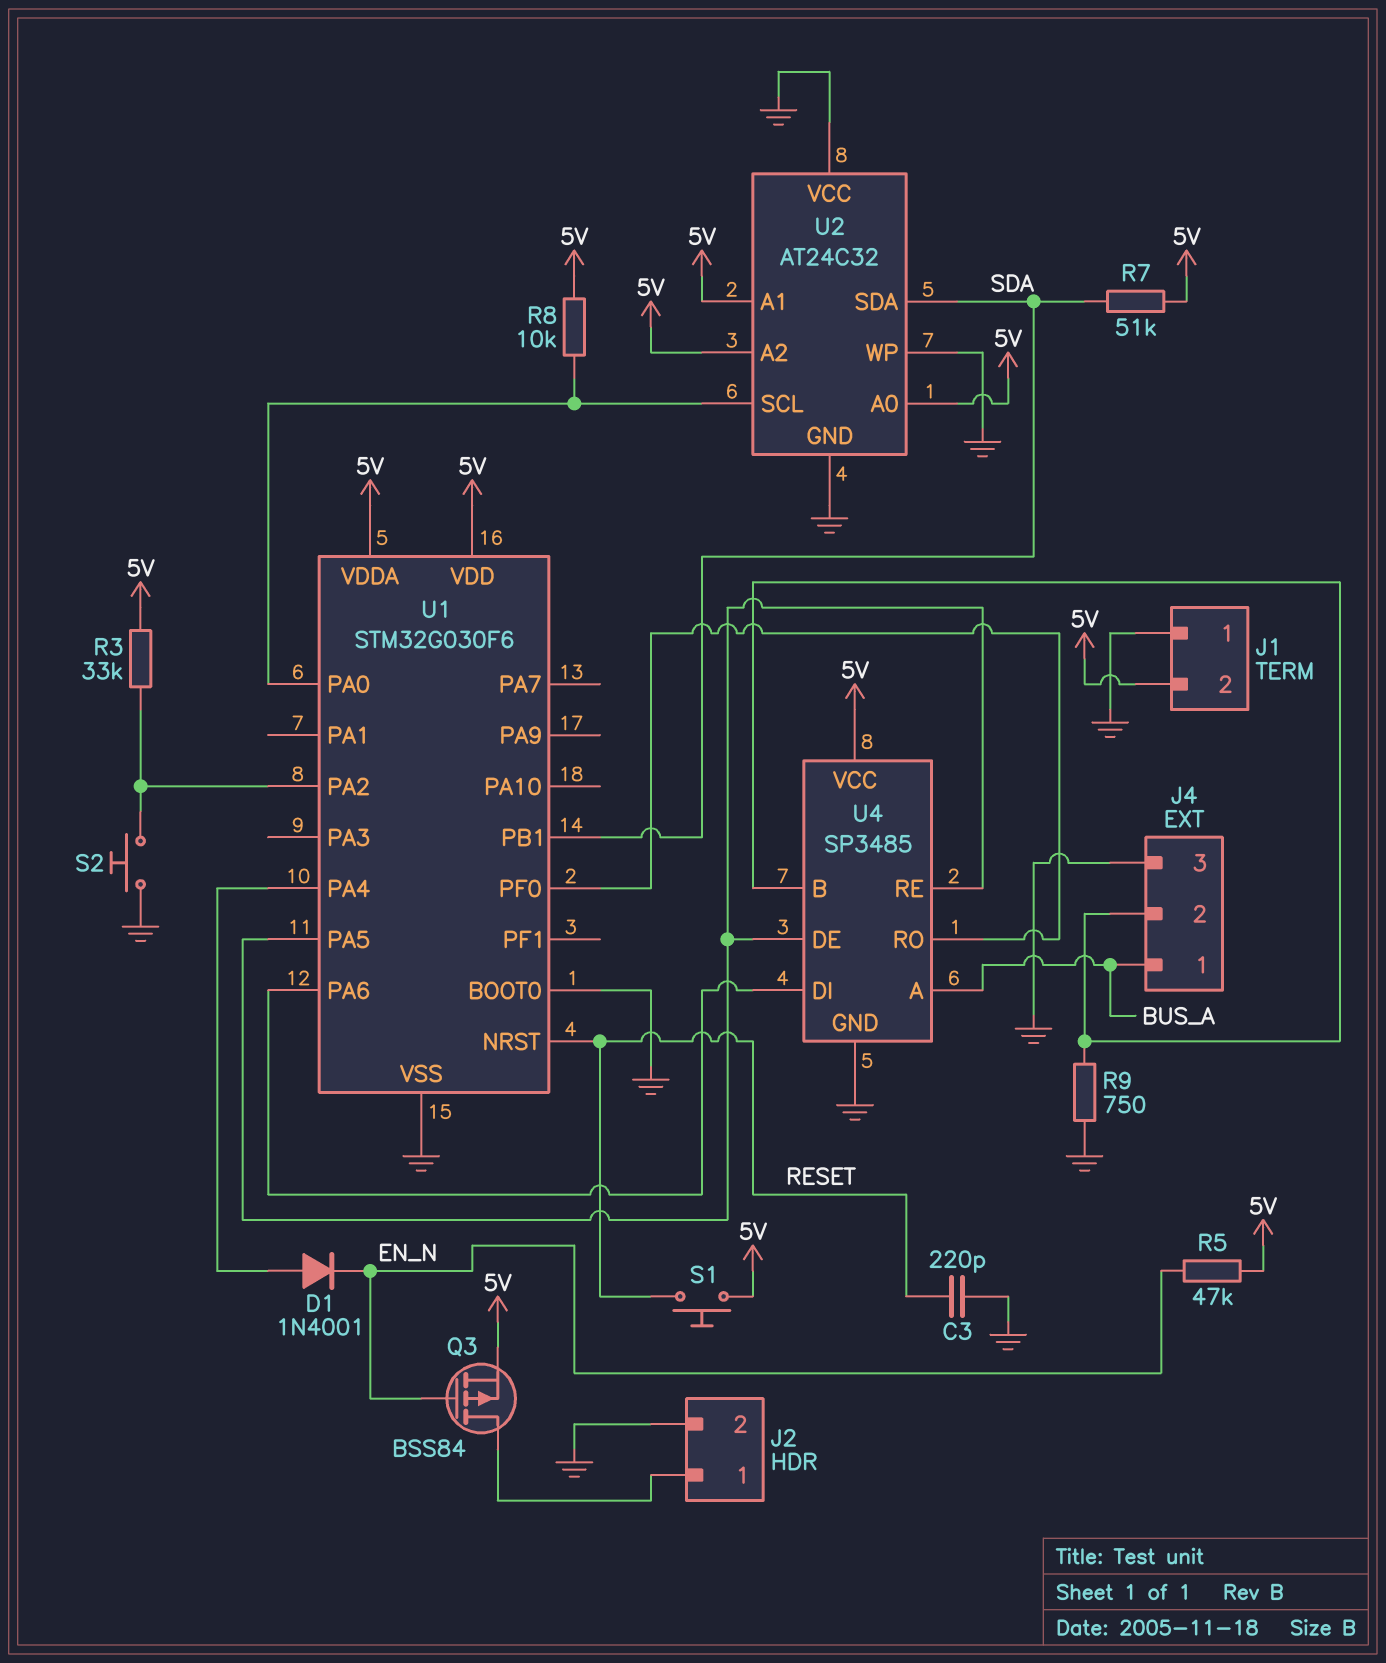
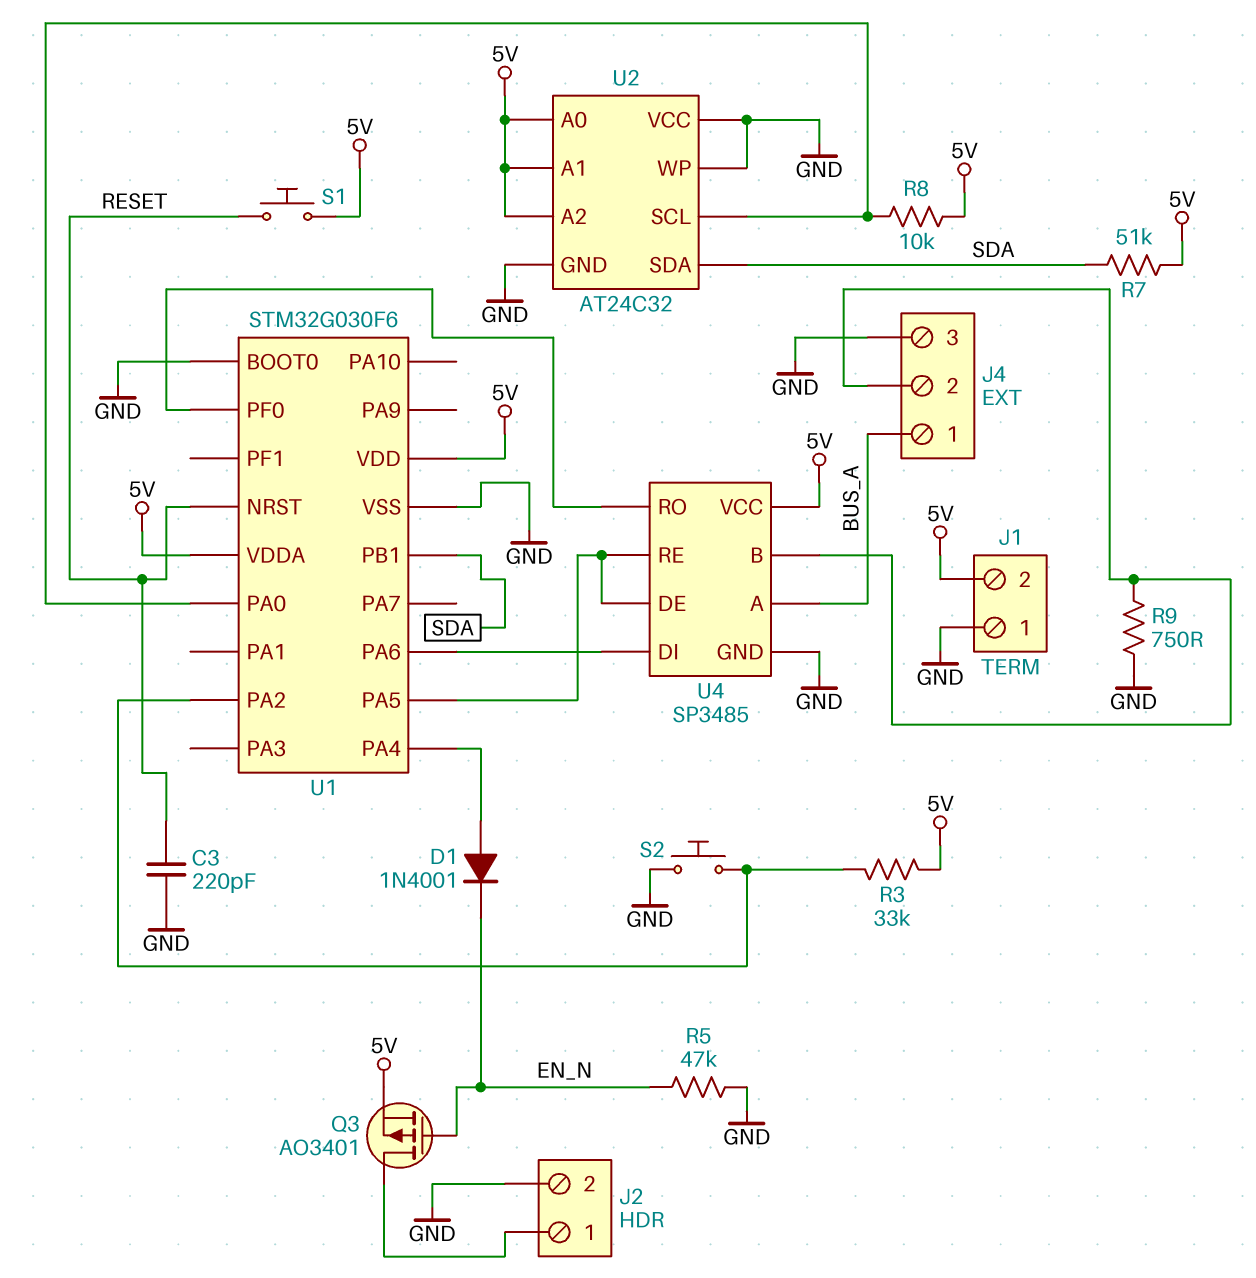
Q3: PMOS BSS84 (G EN_N, D J2/1, S 5V) -> PMOS AO3401 (G EN_N, D J2/1, S 5V)
R5: 47k (5V, EN_N) -> 47k (EN_N, GND)

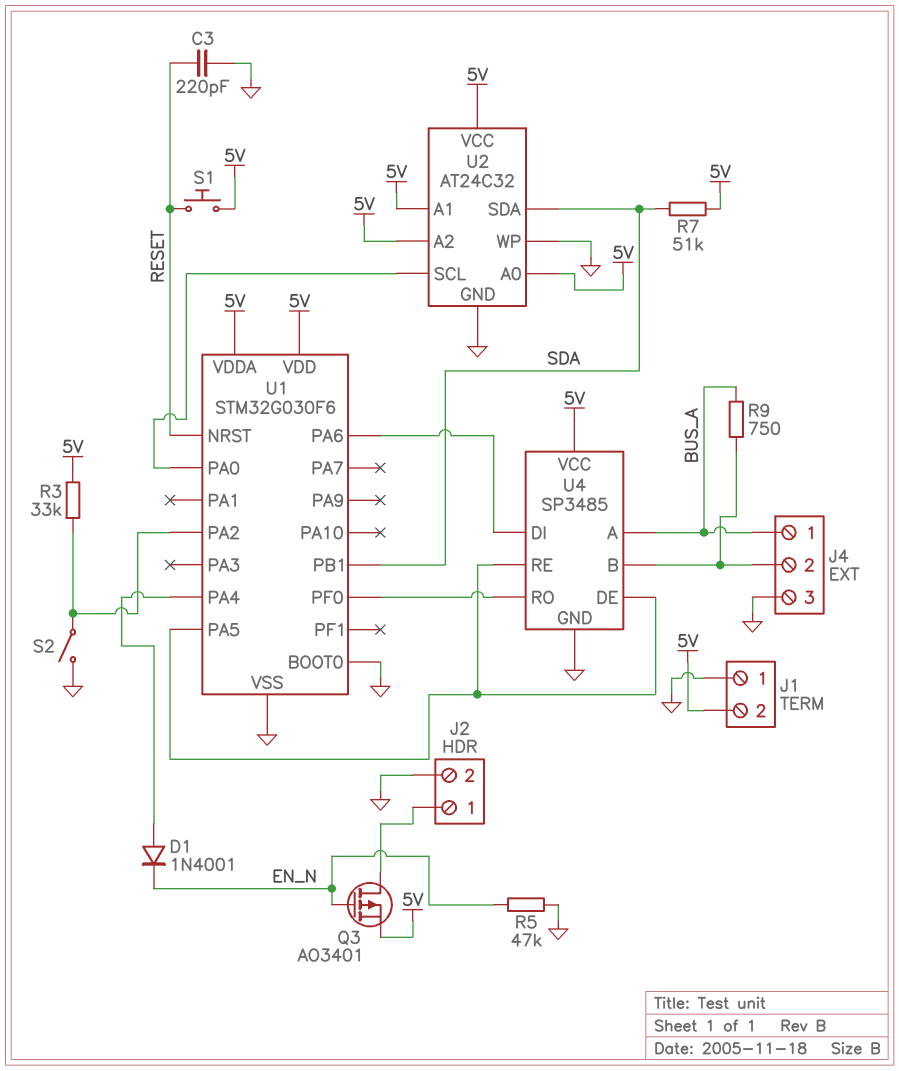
R8: 10k (5V, U1/PA0) -> none
R9: 750 (GND, J4/2) -> 750 (BUS_A, J4/2)
S2: button (GND, U1/PA2) -> switch (GND, U1/PA2)
U2 pin VCC: GND -> 5V

